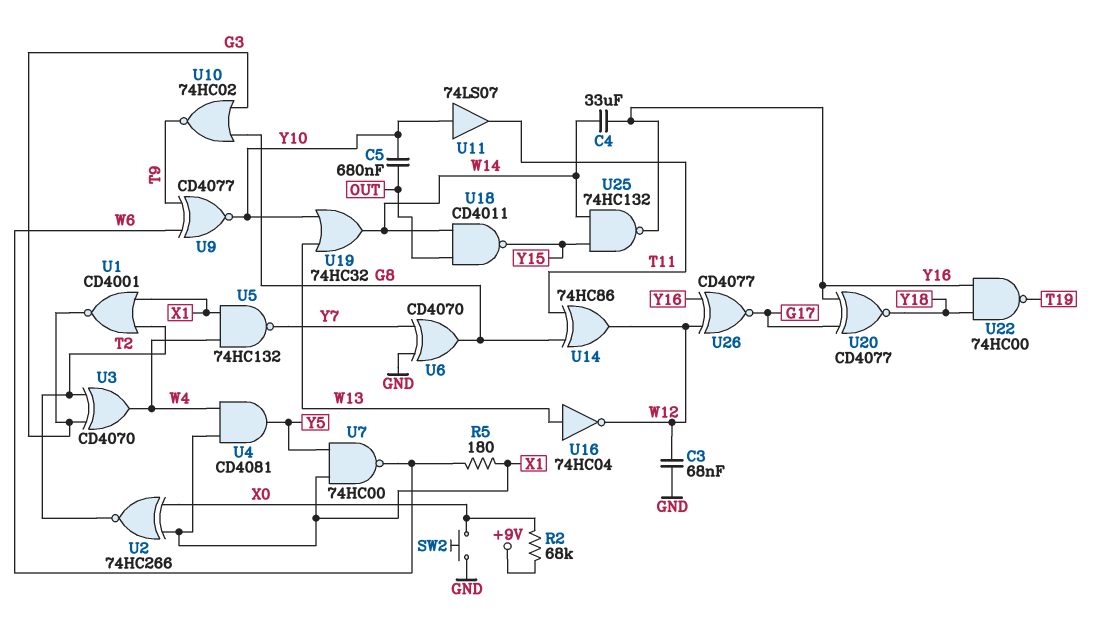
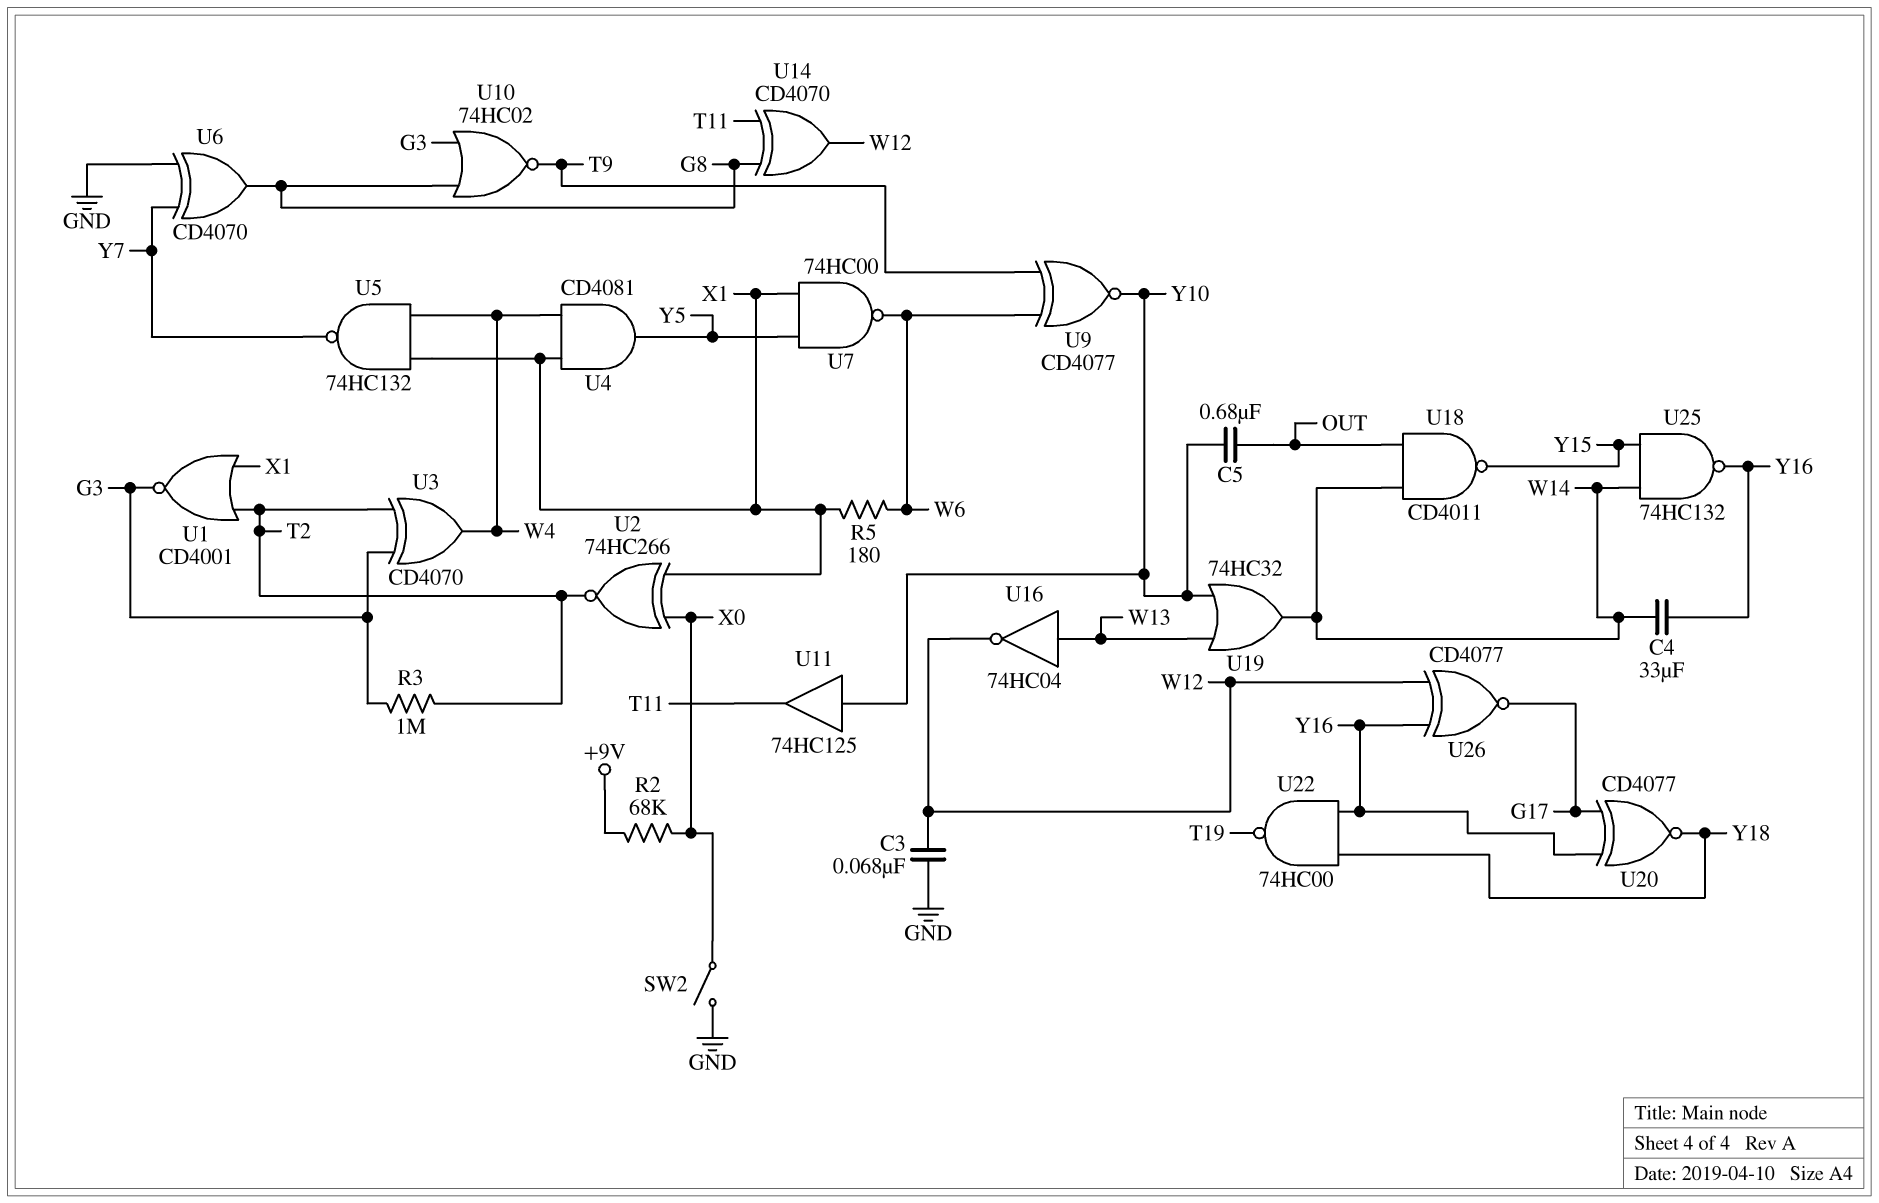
R3: none -> 1M (G3, T2)
SW2: button (GND, X0) -> switch (GND, X0)
U11: buffer 74LS07 (in Y10, out T11) -> buffer 74HC125 (in Y10, out T11)
U14: XOR 74HC86 (in G8, in T11, out W12) -> XOR CD4070 (in G8, in T11, out W12)

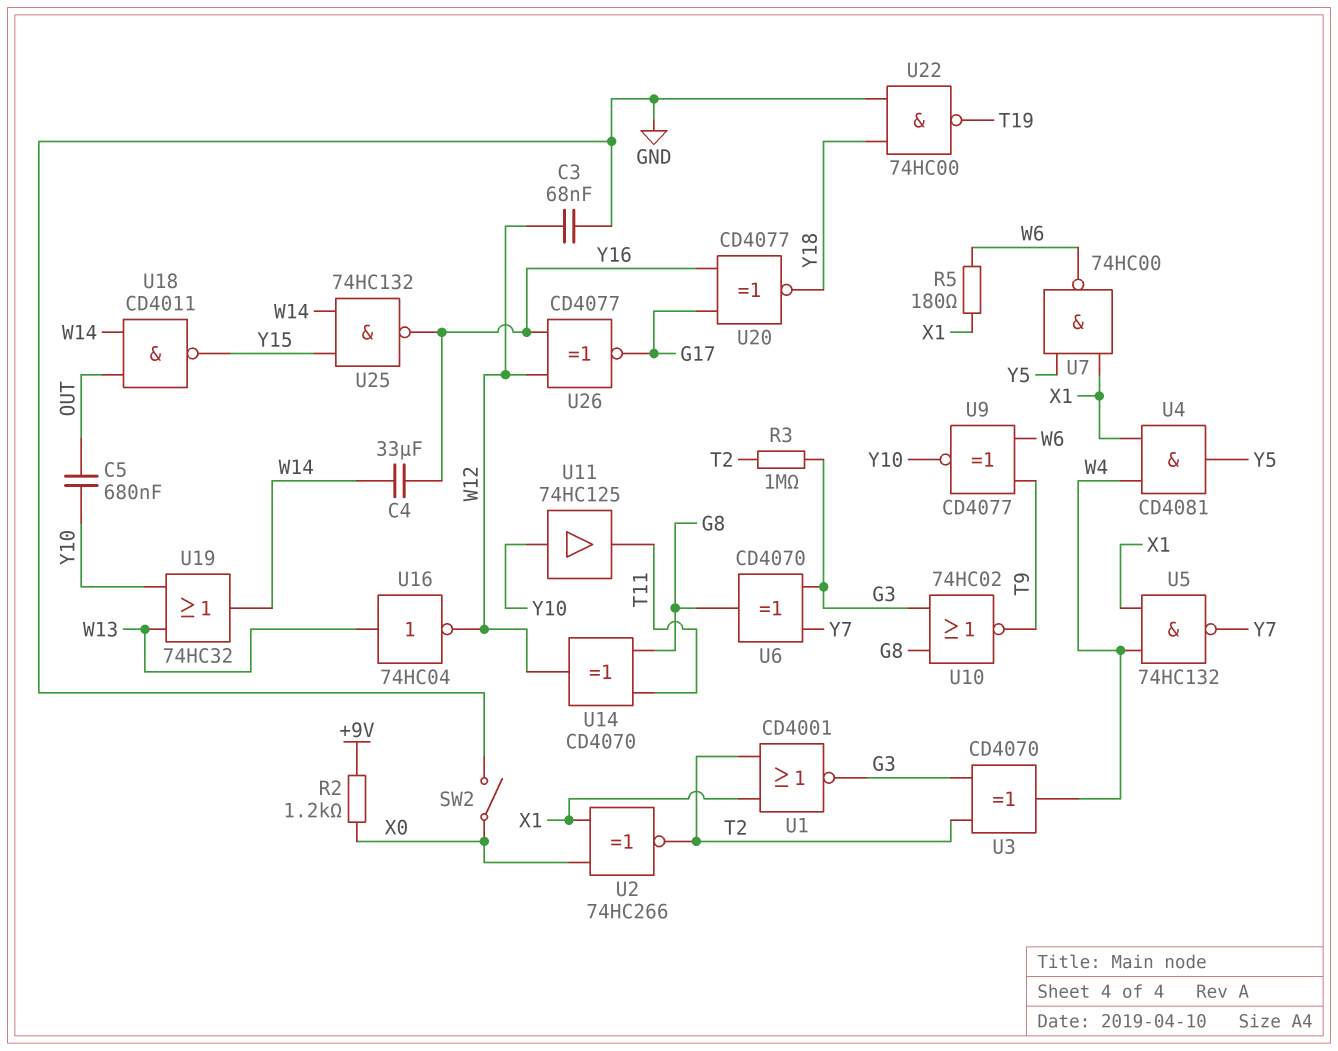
R2: 68k (+9V, X0) -> 1.2k (+9V, X0)
U6: XOR CD4070 (in GND, in Y7, out G8) -> XOR CD4070 (in G3, in Y7, out G8)
U22: NAND 74HC00 (in Y16, in Y18, out T19) -> NAND 74HC00 (in GND, in Y18, out T19)

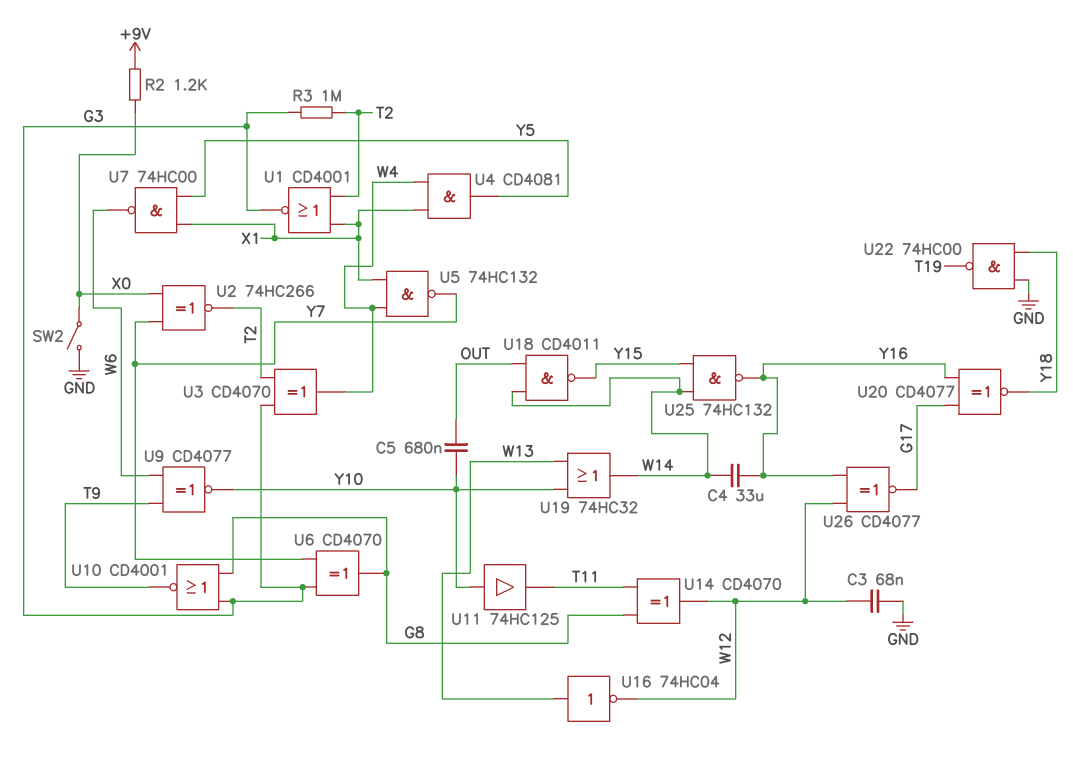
R5: 180 (W6, X1) -> none
U2: XNOR 74HC266 (in X0, in X1, out T2) -> XNOR 74HC266 (in X0, in Y7, out T2)
U10: NOR 74HC02 (in G3, in G8, out T9) -> NOR CD4001 (in G3, in G8, out T9)

